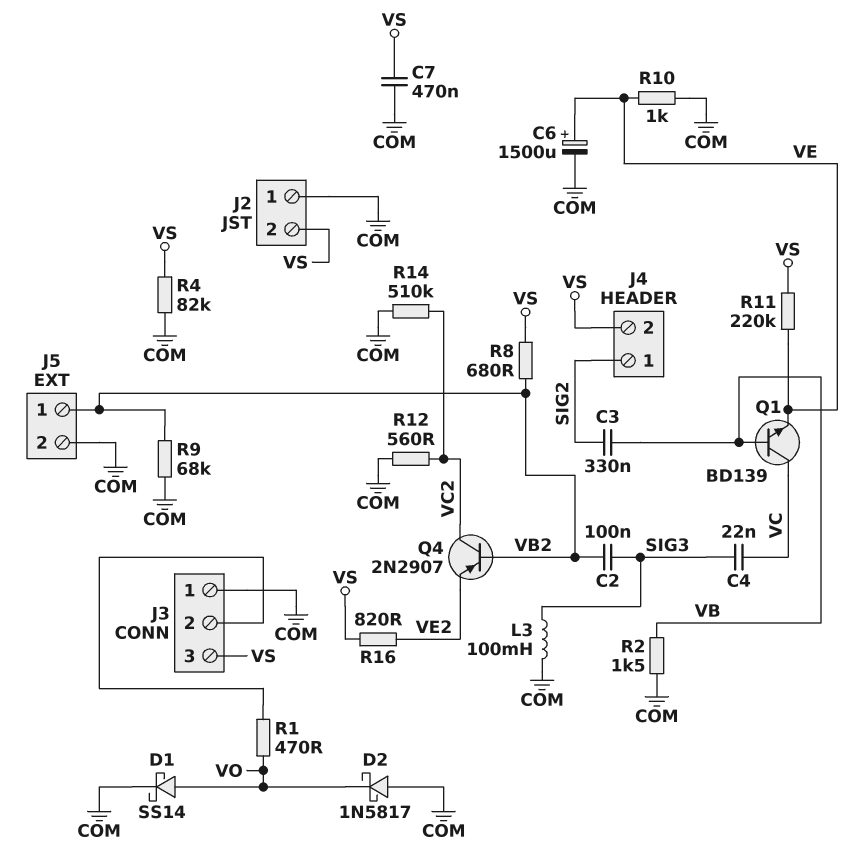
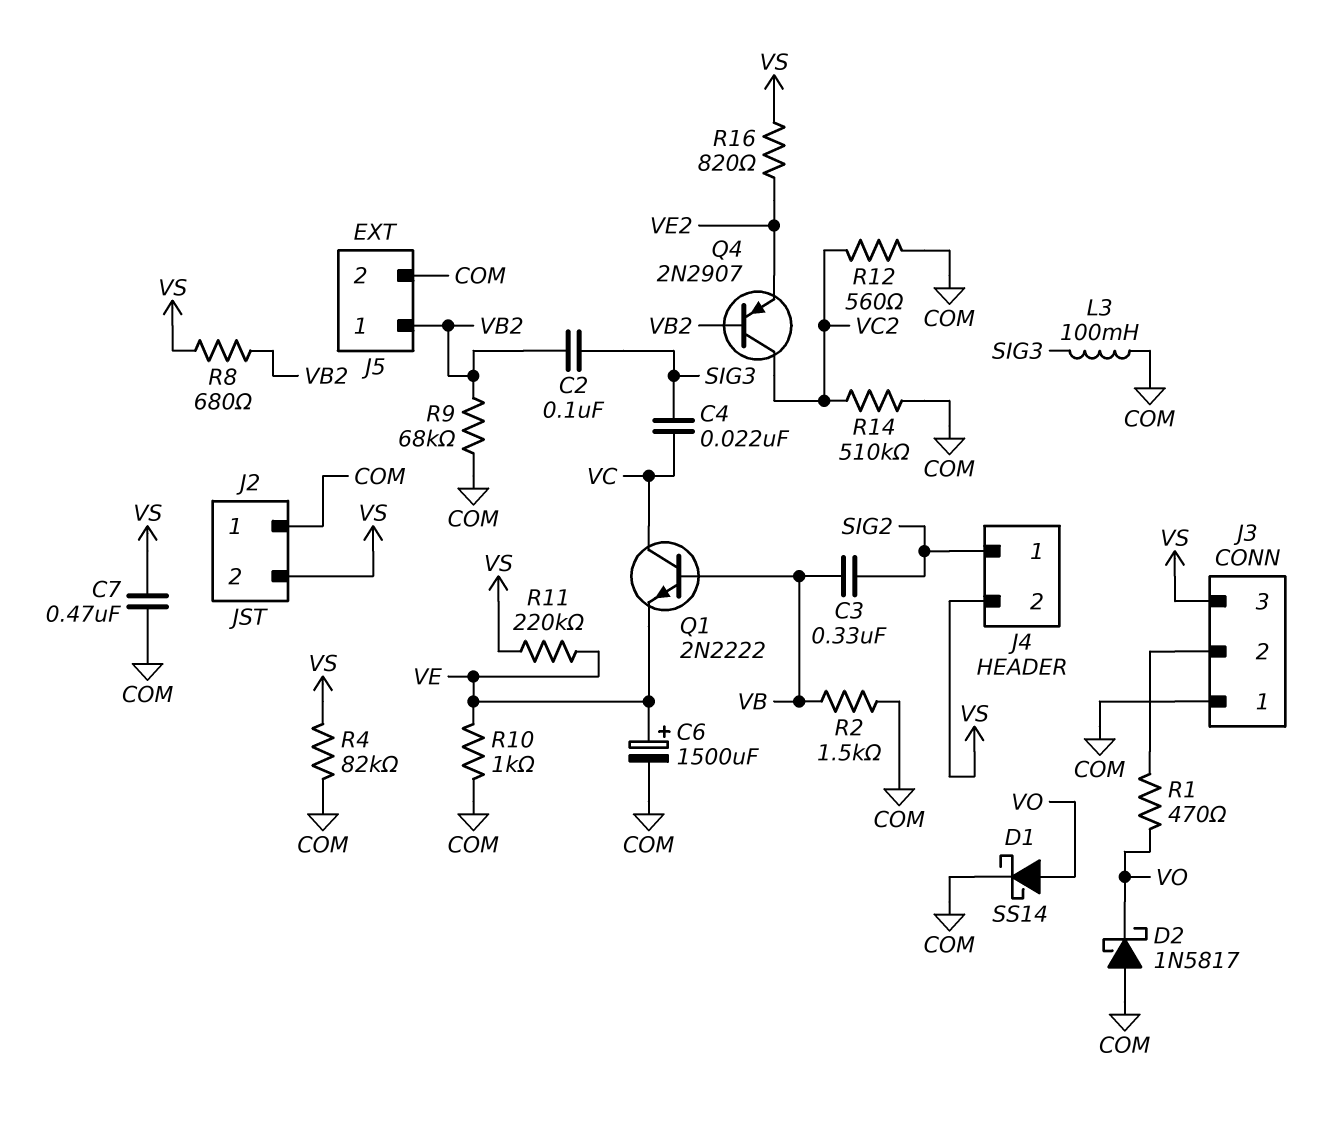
Q1: NPN BD139 (B VB, C VC, E VE) -> NPN 2N2222 (B VB, C VC, E VE)

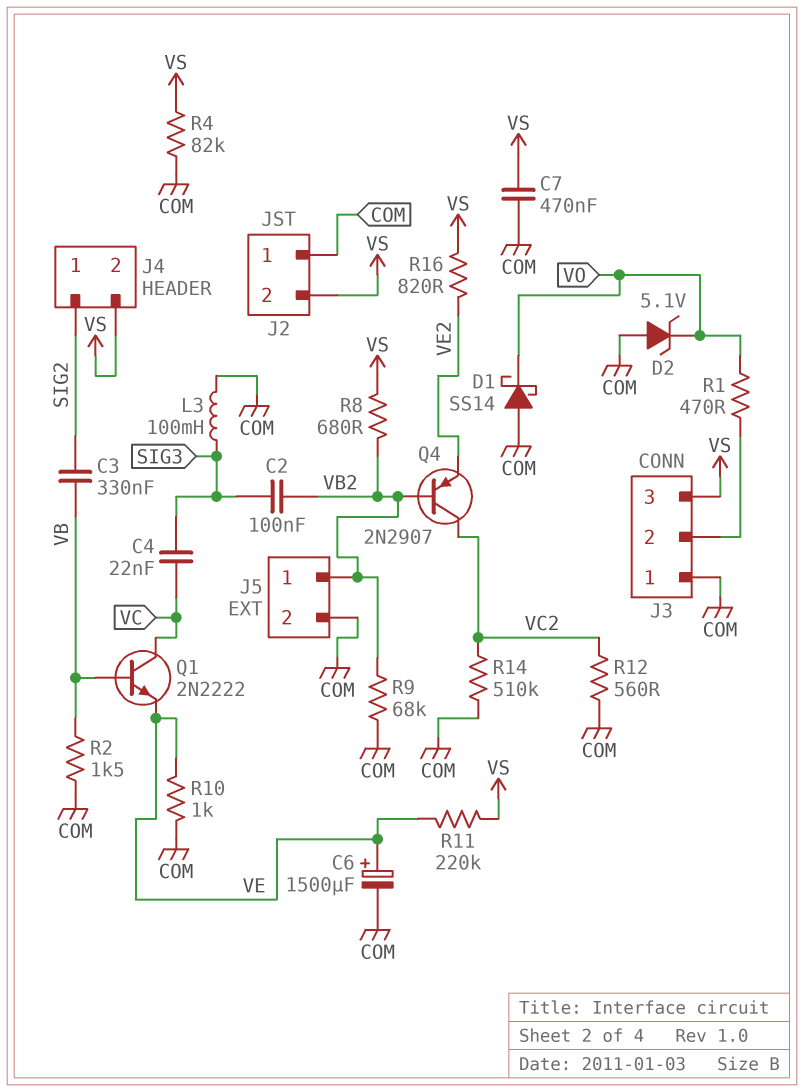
D1: schottky SS14 (A VO, K COM) -> schottky SS14 (A COM, K VO)
D2: schottky 1N5817 (A COM, K VO) -> zener 5.1V (A COM, K VO)

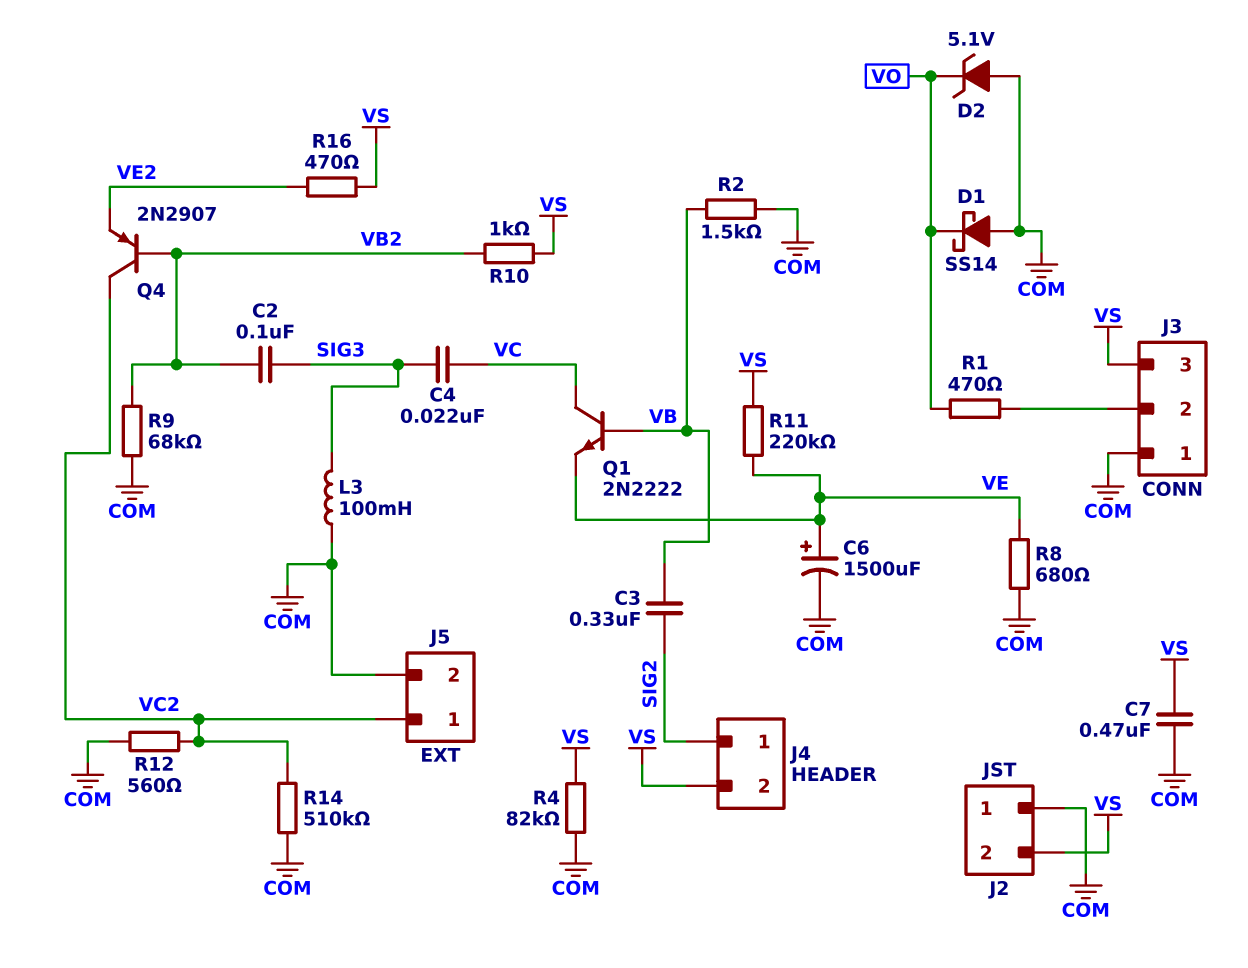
J5 pin 1: VB2 -> VC2
R8: 680 (VB2, VS) -> 680 (COM, VE)
R10: 1k (COM, VE) -> 1k (VB2, VS)
R16: 820 (VE2, VS) -> 470 (VE2, VS)

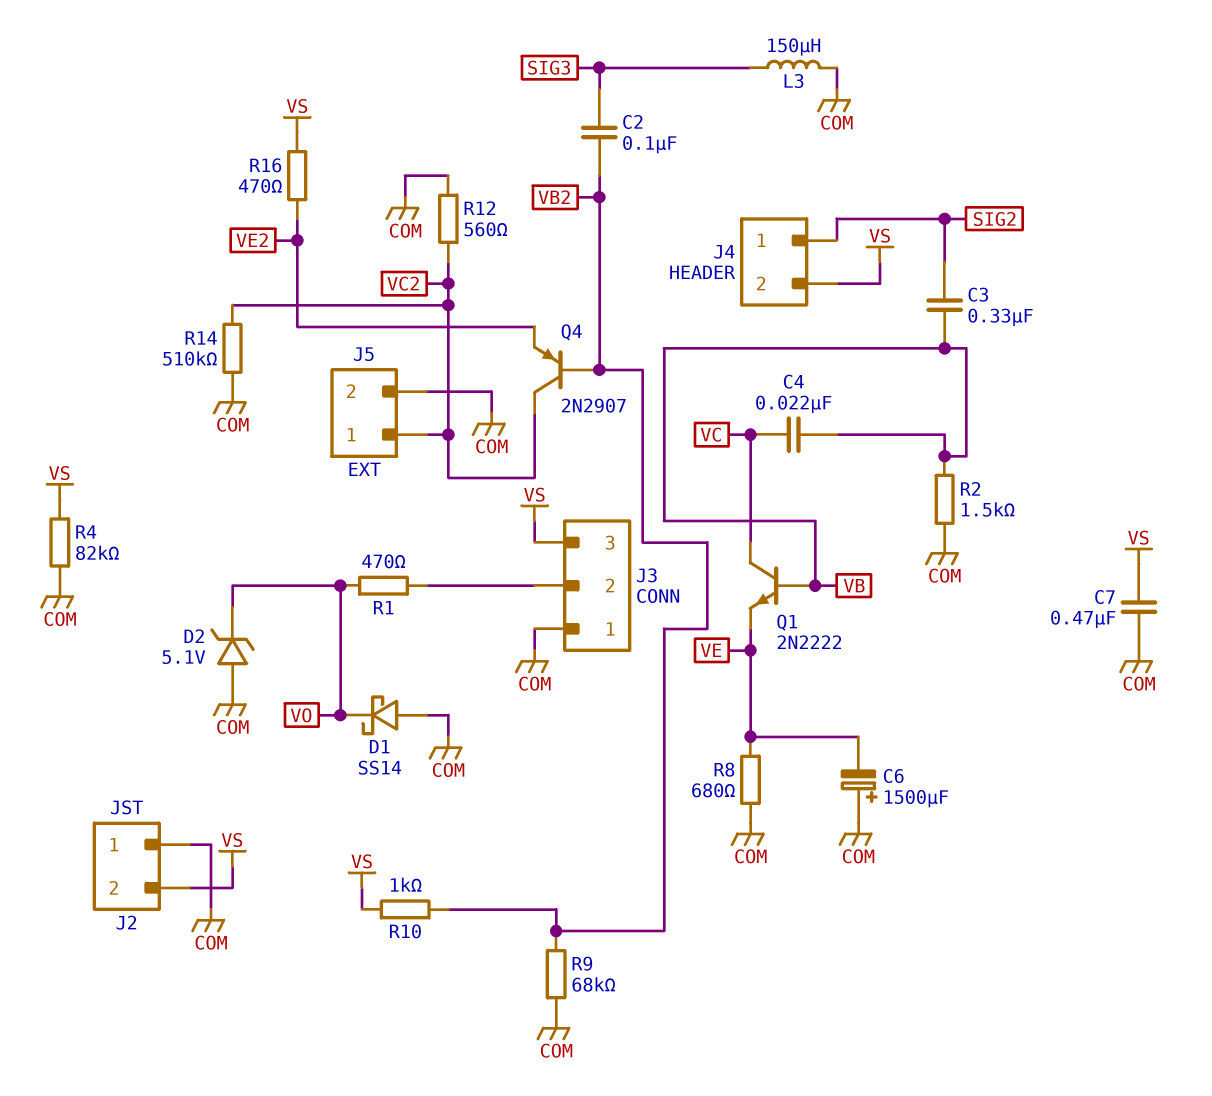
C4: 22nF (SIG3, VC) -> 22nF (VB, VC)
C6: 1500uF (plus VE, minus COM) -> 1500uF (plus COM, minus VE)
L3: 100mH (COM, SIG3) -> 150uH (COM, SIG3)
R11: 220k (VE, VS) -> none

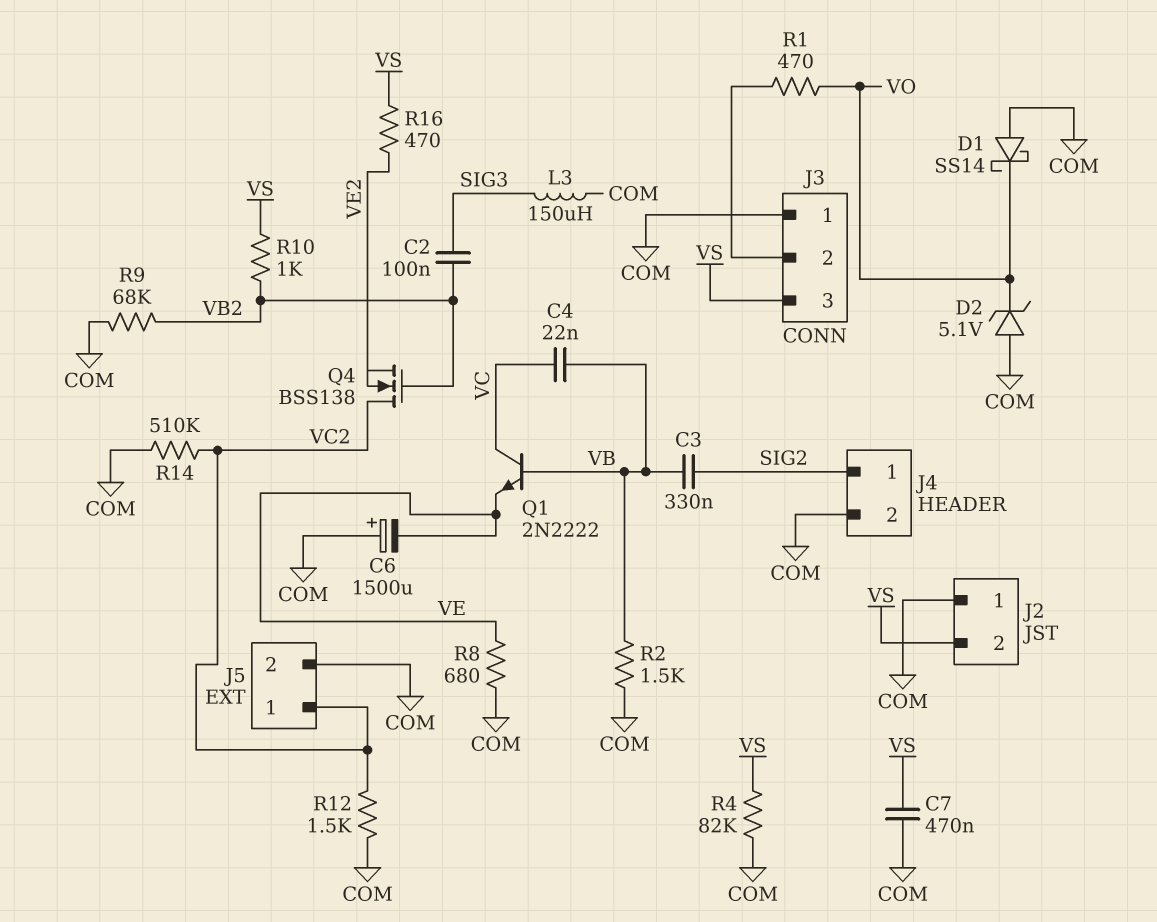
J4 pin 2: VS -> COM
Q4: PNP 2N2907 (B VB2, C VC2, E VE2) -> NMOS BSS138 (G VB2, D VC2, S VE2)
R12: 560 (COM, VC2) -> 1.5k (COM, VC2)

